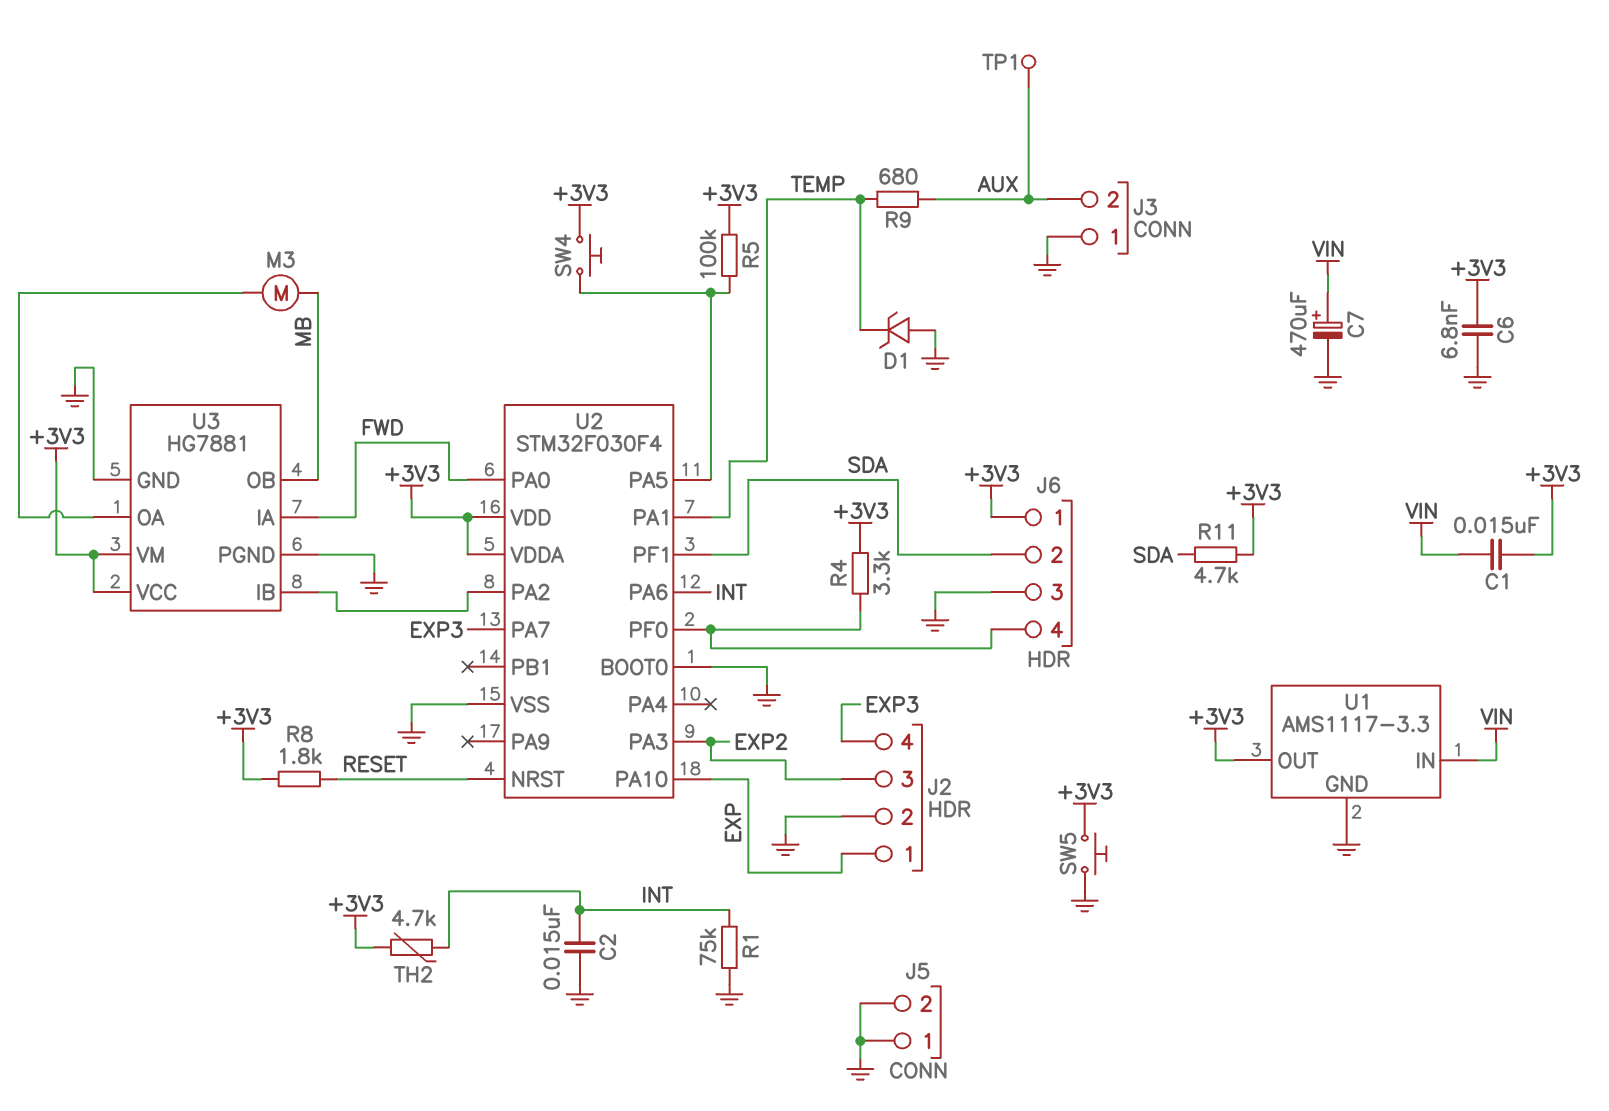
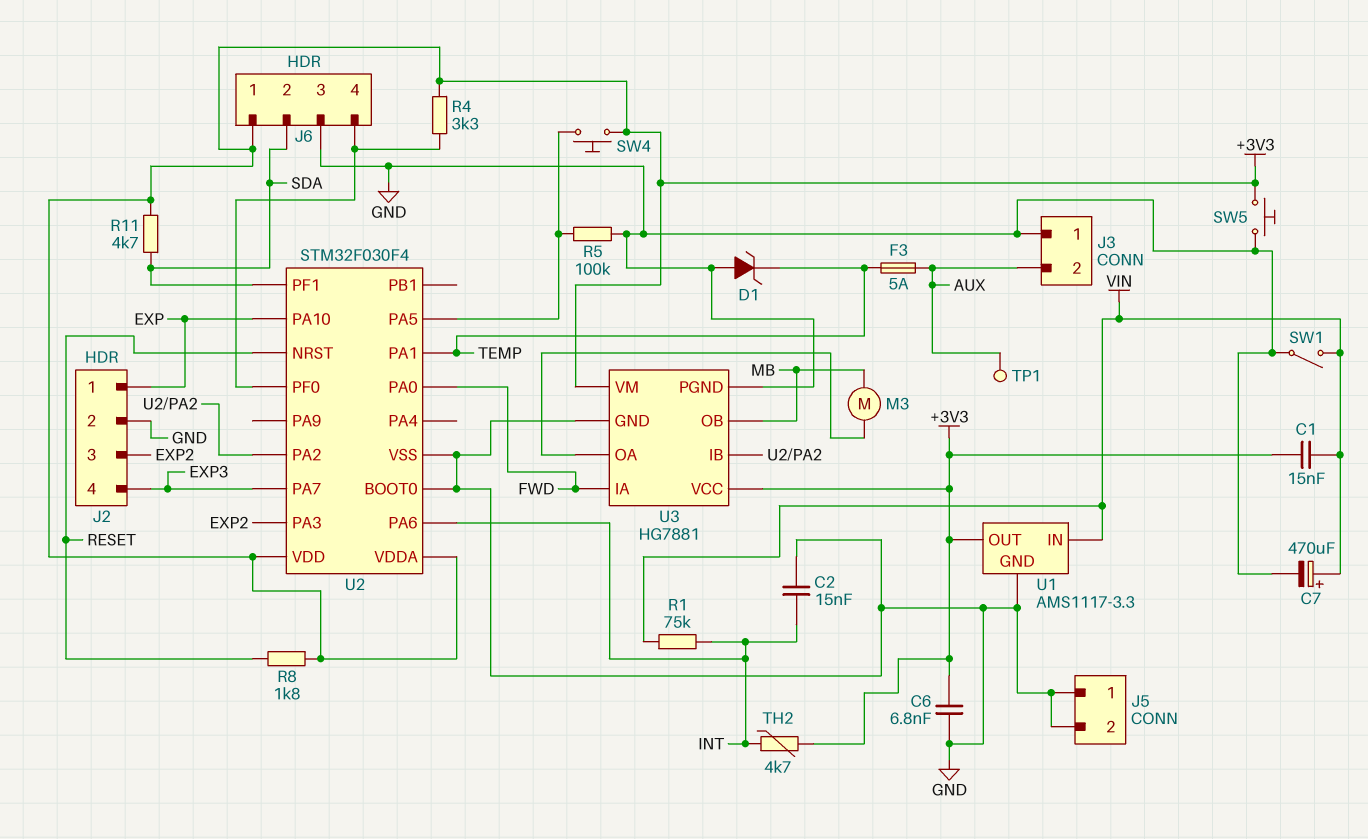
F3: none -> 5A (AUX, TEMP)
R1: 75k (GND, INT) -> 75k (INT, VIN)
R5: 100k (+3V3, U2/PA5) -> 100k (GND, U2/PA5)
R9: 680 (AUX, TEMP) -> none
SW1: none -> switch (GND, VIN)

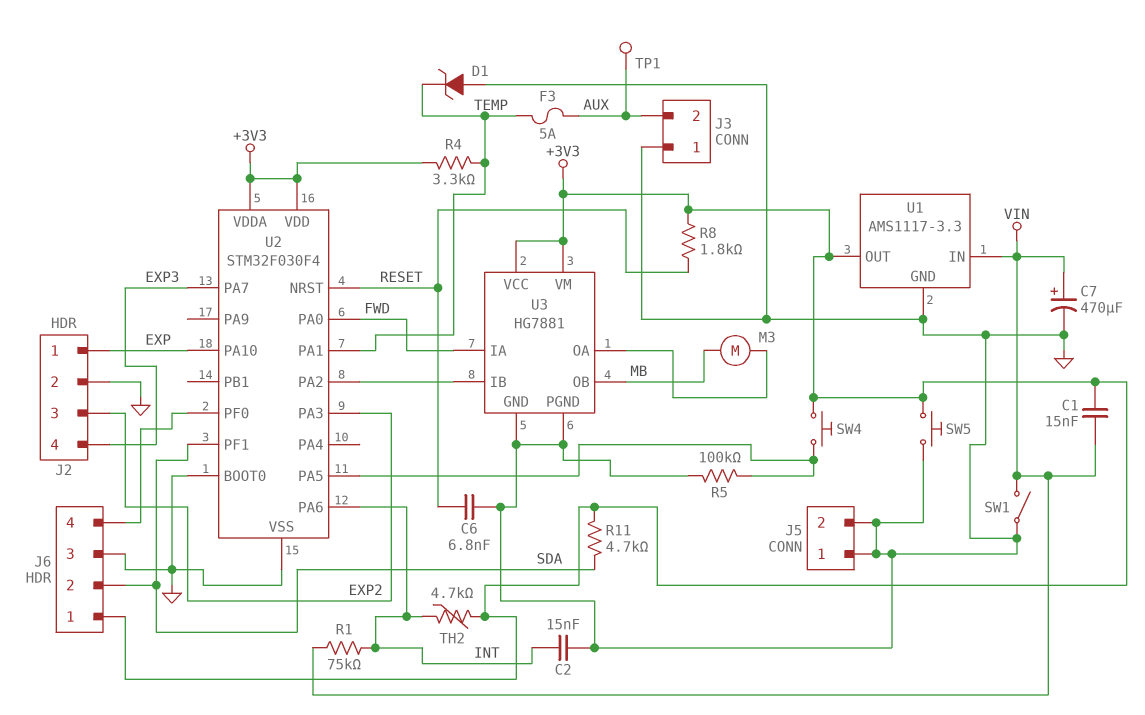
C6: 6.8nF (+3V3, GND) -> 6.8nF (GND, RESET)
R4: 3.3k (+3V3, J6/4) -> 3.3k (+3V3, TEMP)

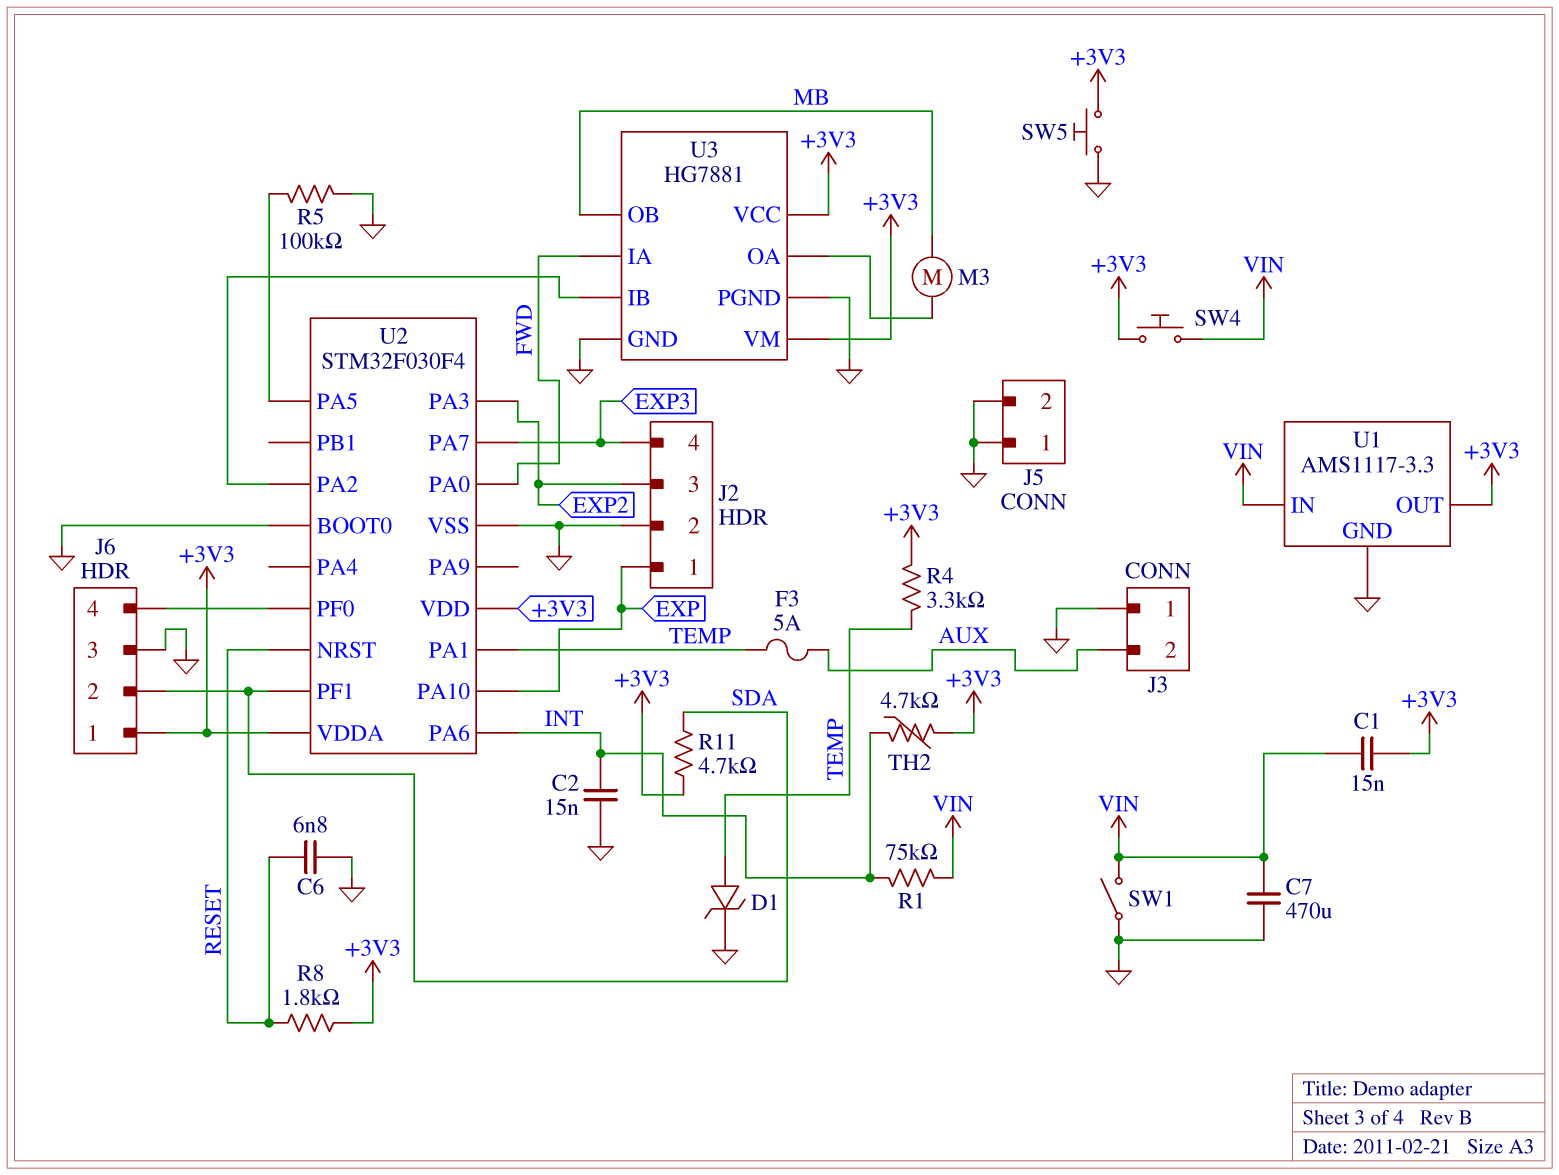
C7: 470uF (plus VIN, minus GND) -> 470uF (GND, VIN)
D1: zener (A GND, K TEMP) -> zener (A TEMP, K GND)
SW4: button (+3V3, U2/PA5) -> button (+3V3, VIN)
TP1: test point (AUX) -> none

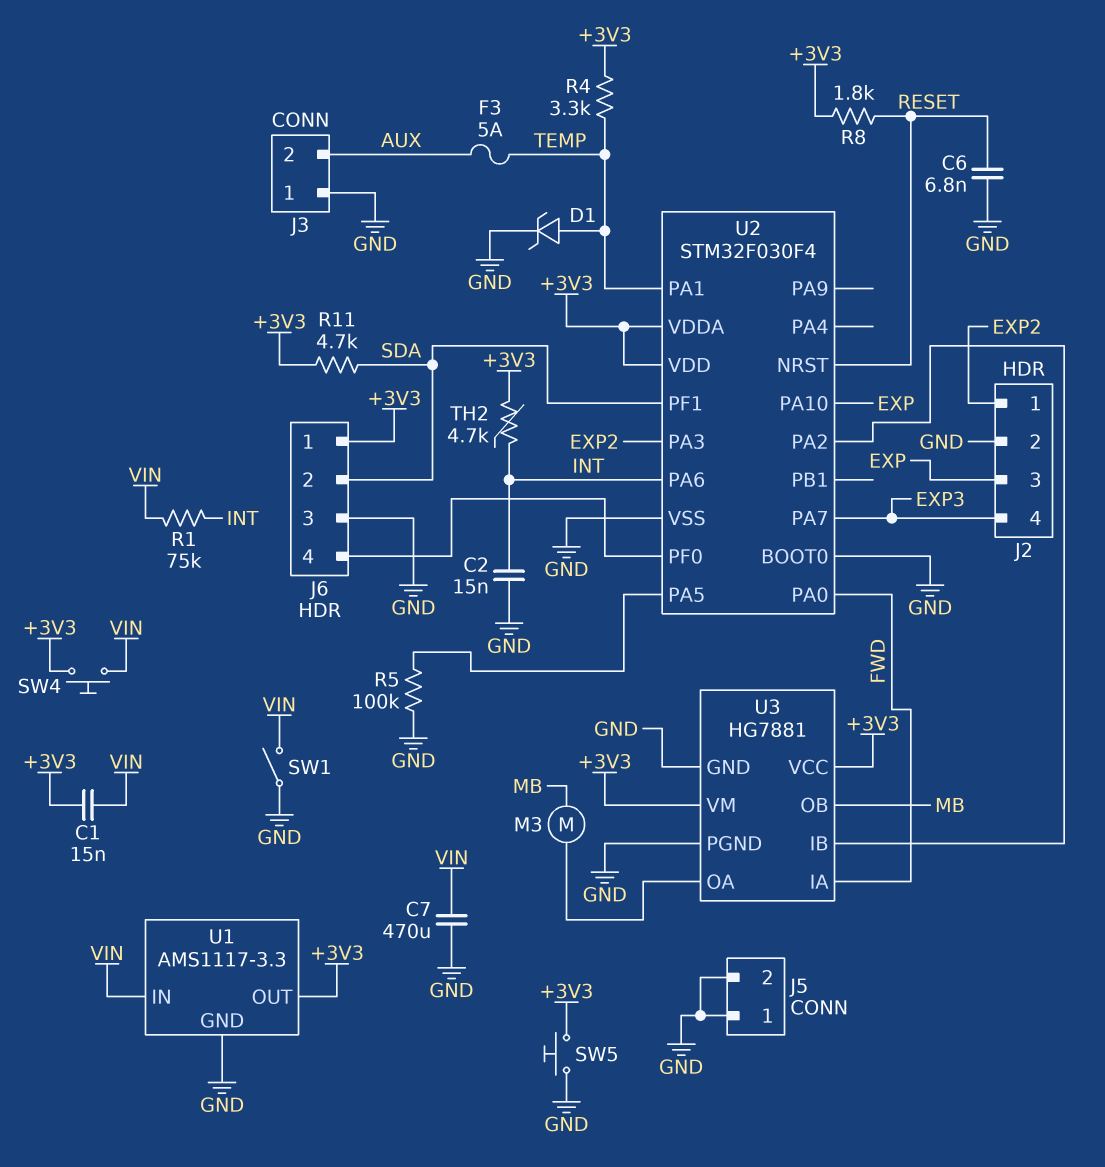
J2 pin 1: EXP -> EXP2
J2 pin 3: EXP2 -> EXP

